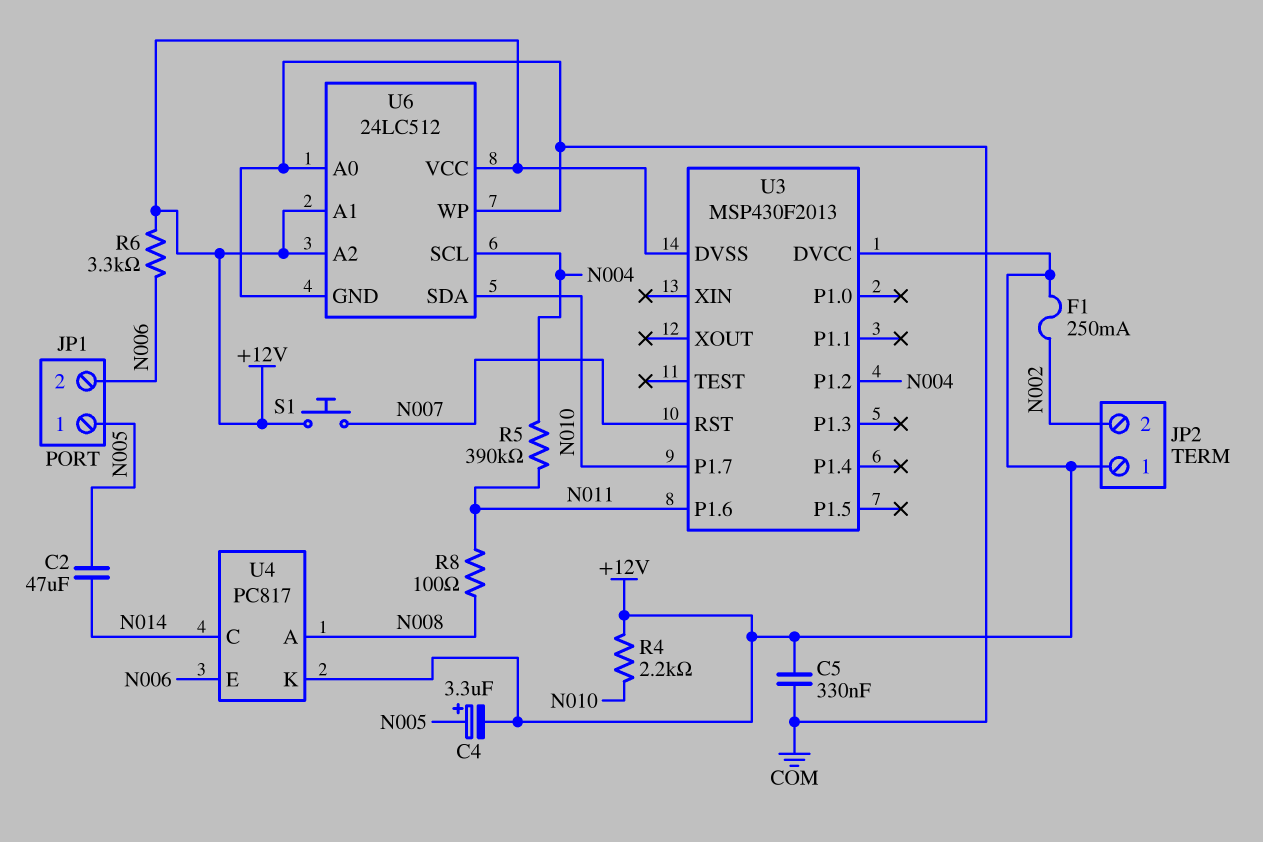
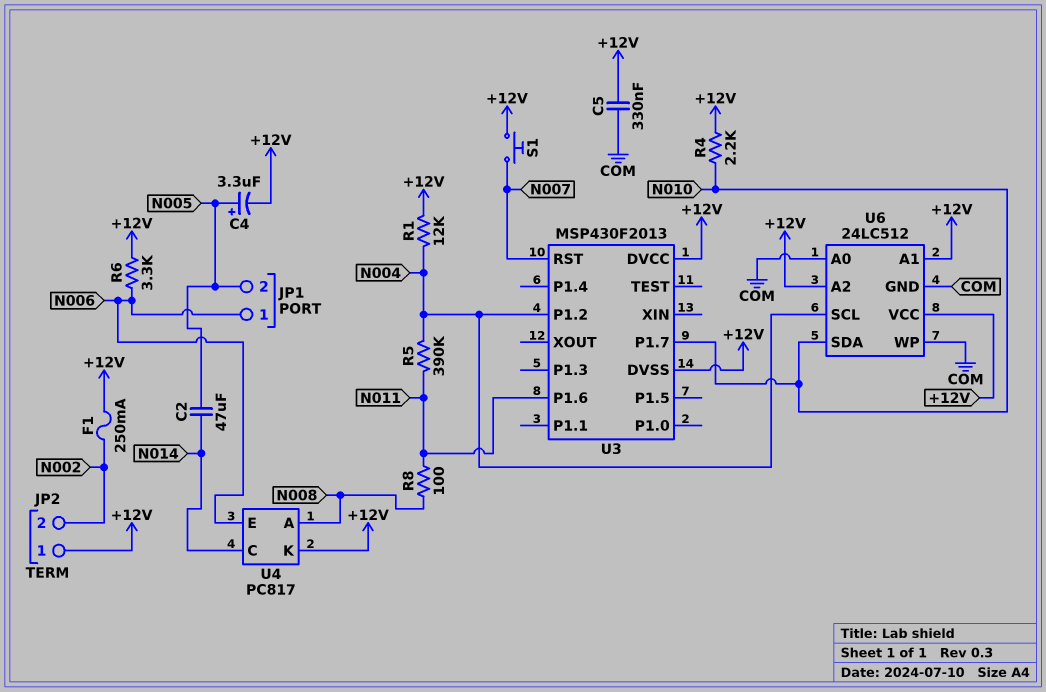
JP1 pin 1: N005 -> N006
JP1 pin 2: N006 -> N005
R1: none -> 12k (+12V, N004)

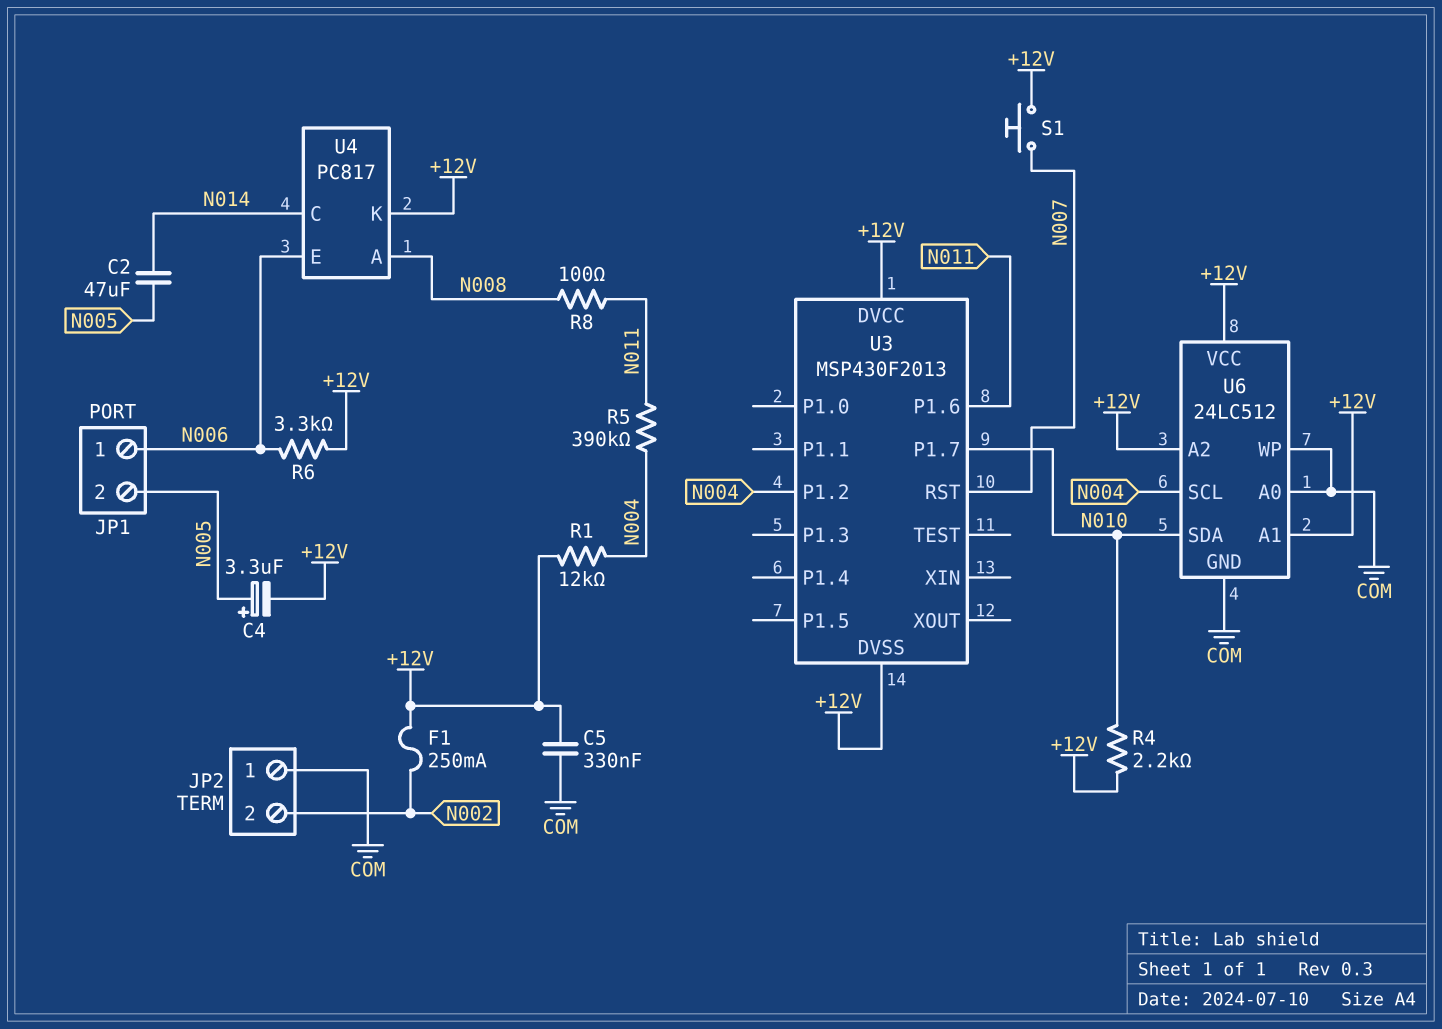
JP2 pin 1: +12V -> COM

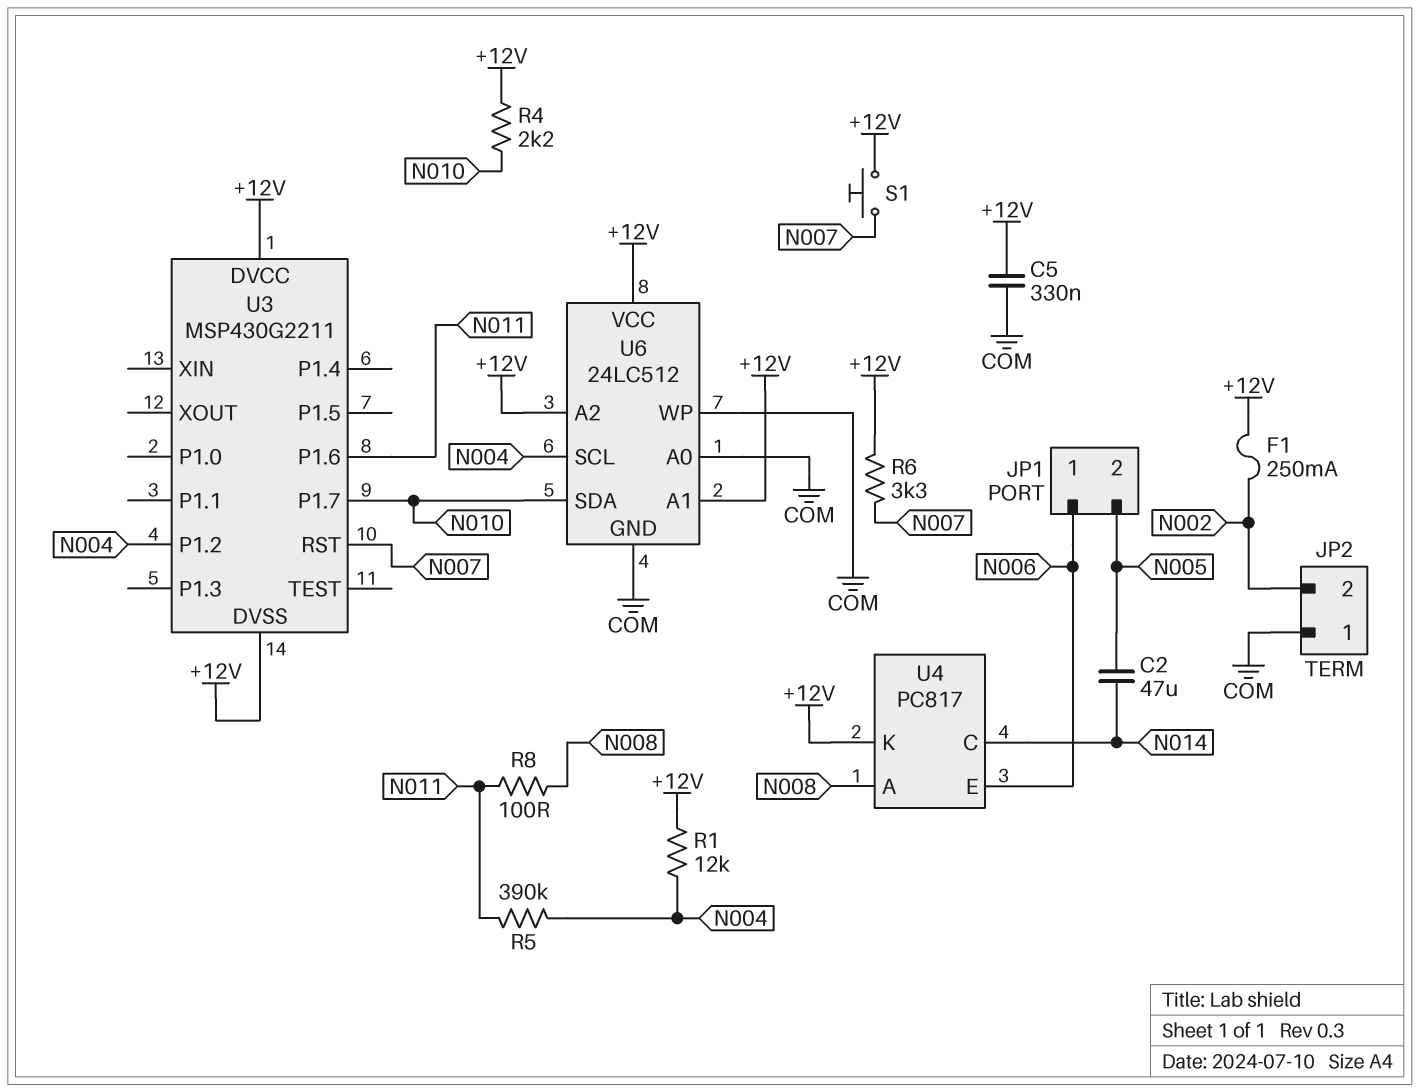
C4: 3.3uF (plus N005, minus +12V) -> none
R6: 3.3k (+12V, N006) -> 3.3k (+12V, N007)
U3: MSP430F2013 -> MSP430G2211

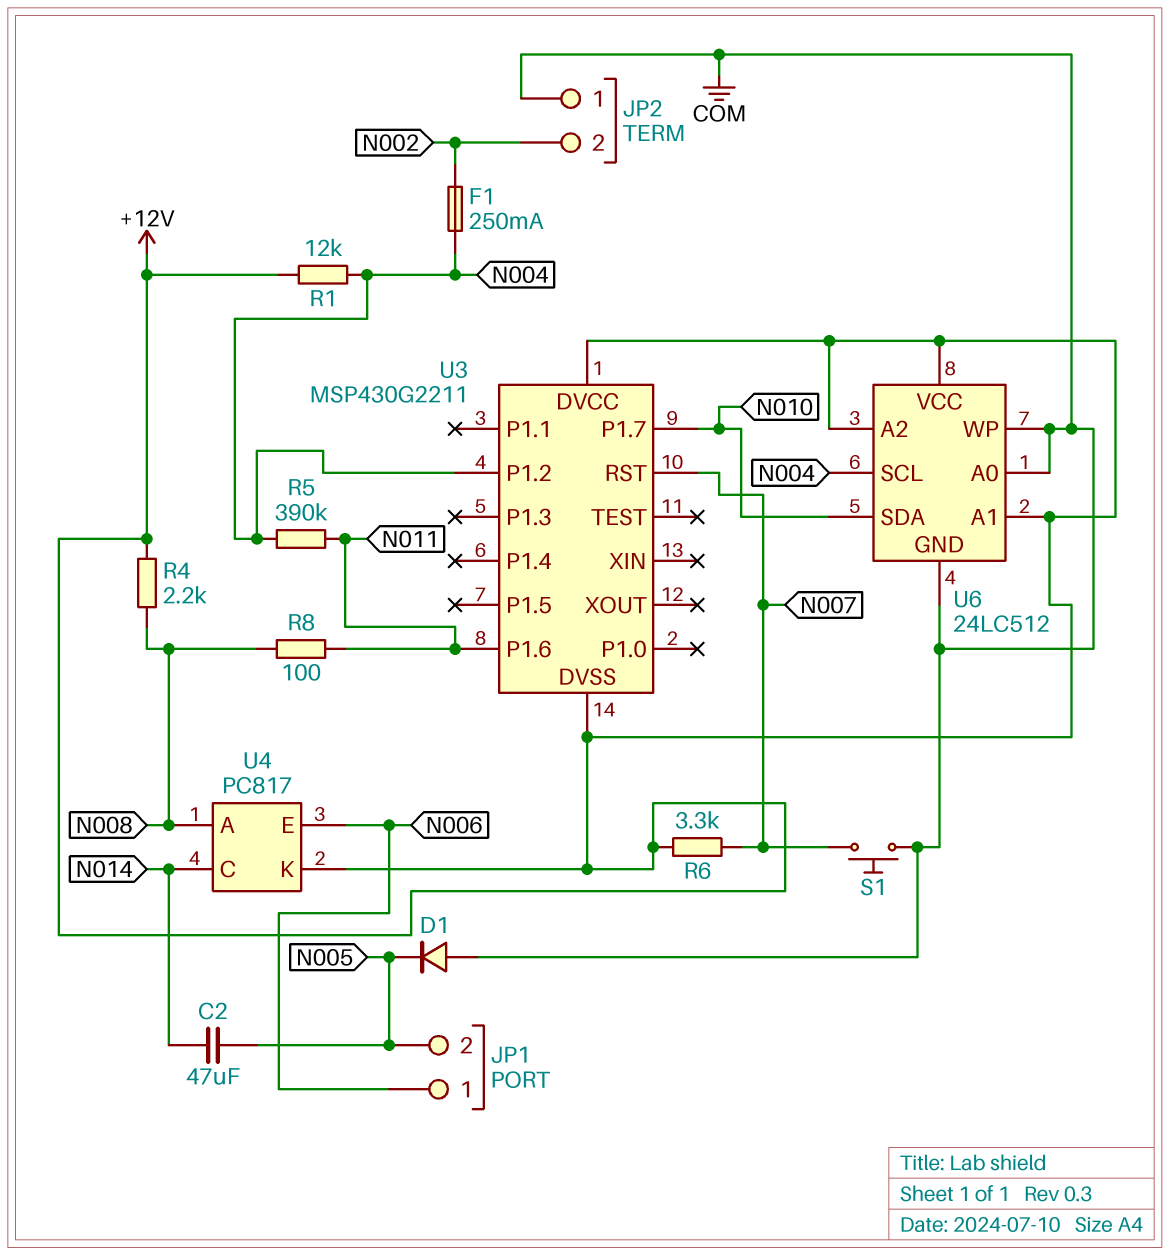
C5: 330nF (+12V, COM) -> none
D1: none -> diode (A COM, K N005)
F1: 250mA (+12V, N002) -> 250mA (N002, N004)
R4: 2.2k (+12V, N010) -> 2.2k (+12V, N008)
S1: button (+12V, N007) -> button (COM, N007)

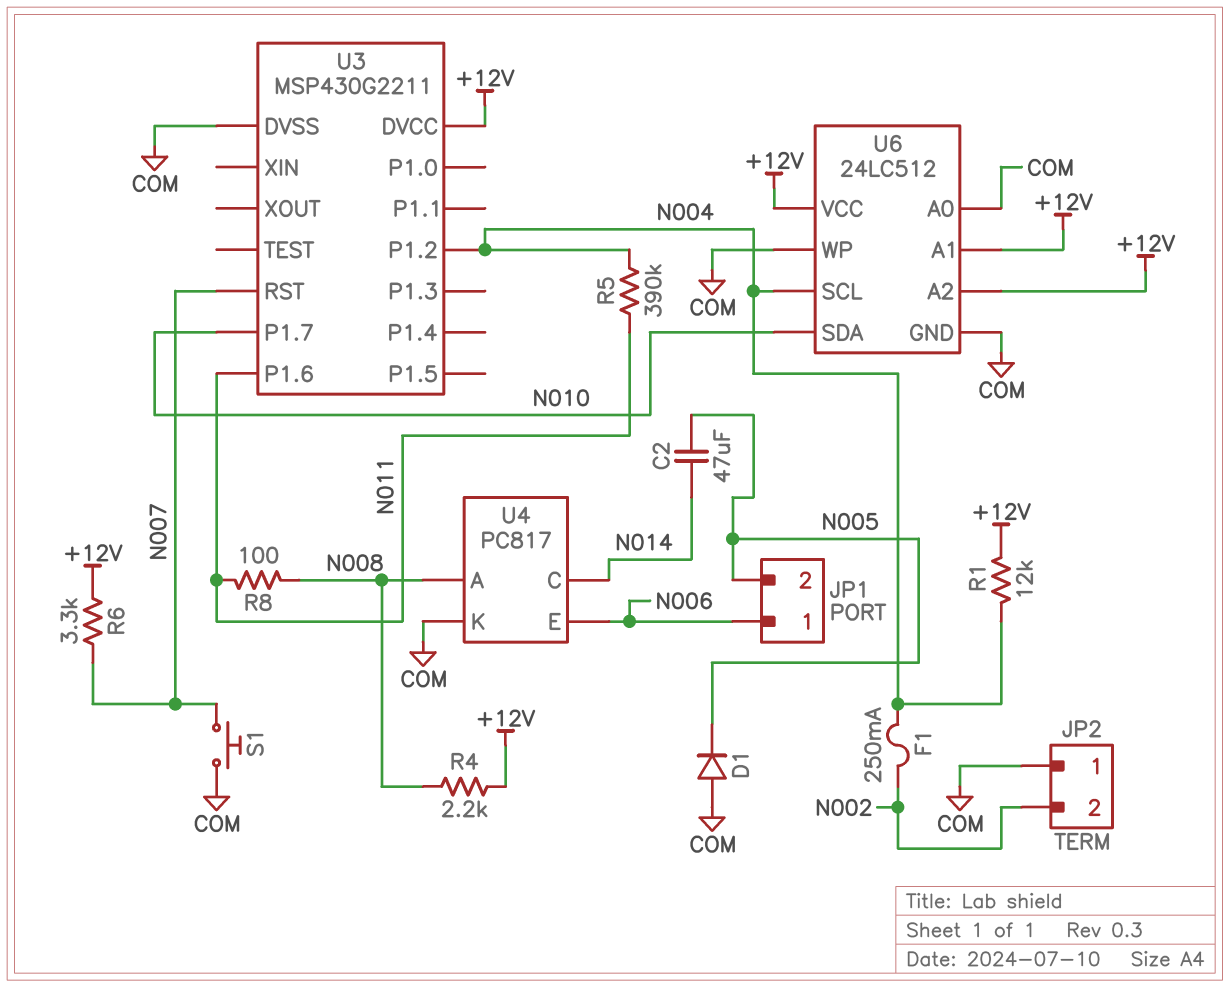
U3 pin DVSS: +12V -> COM
U4 pin K: +12V -> COM

